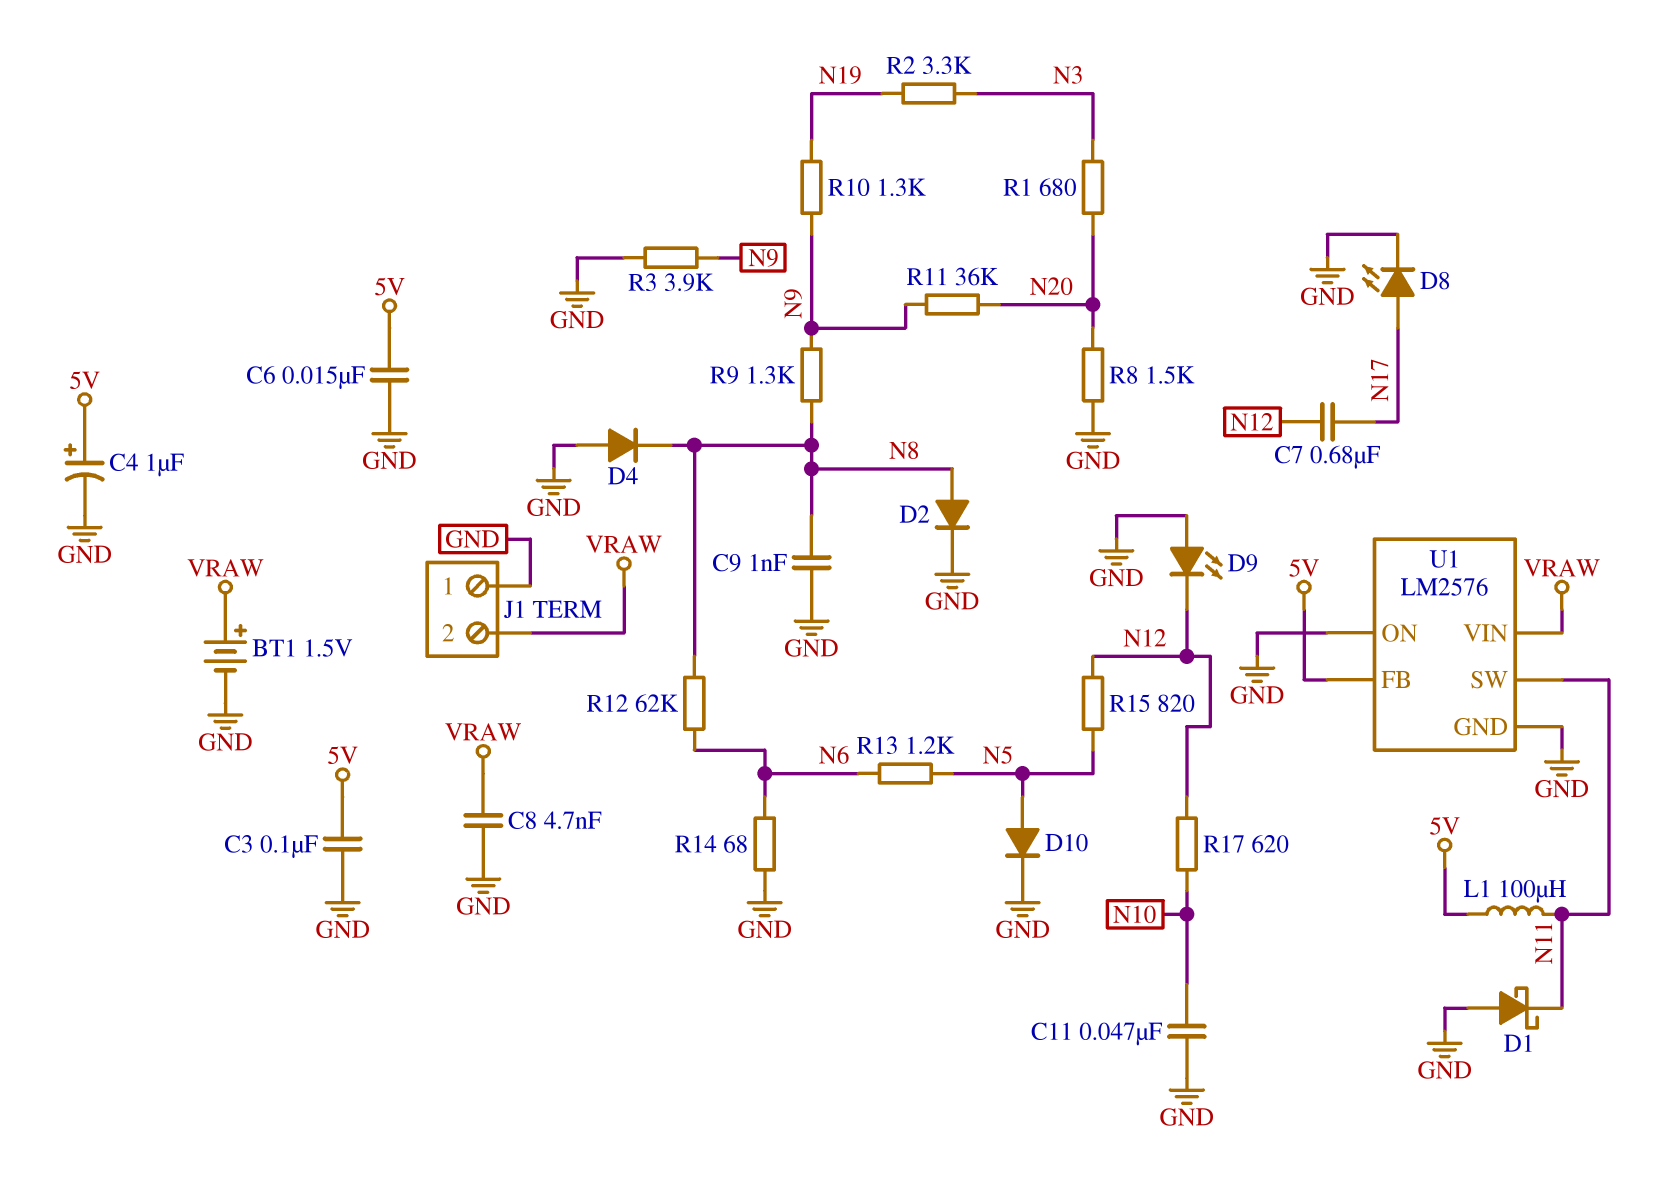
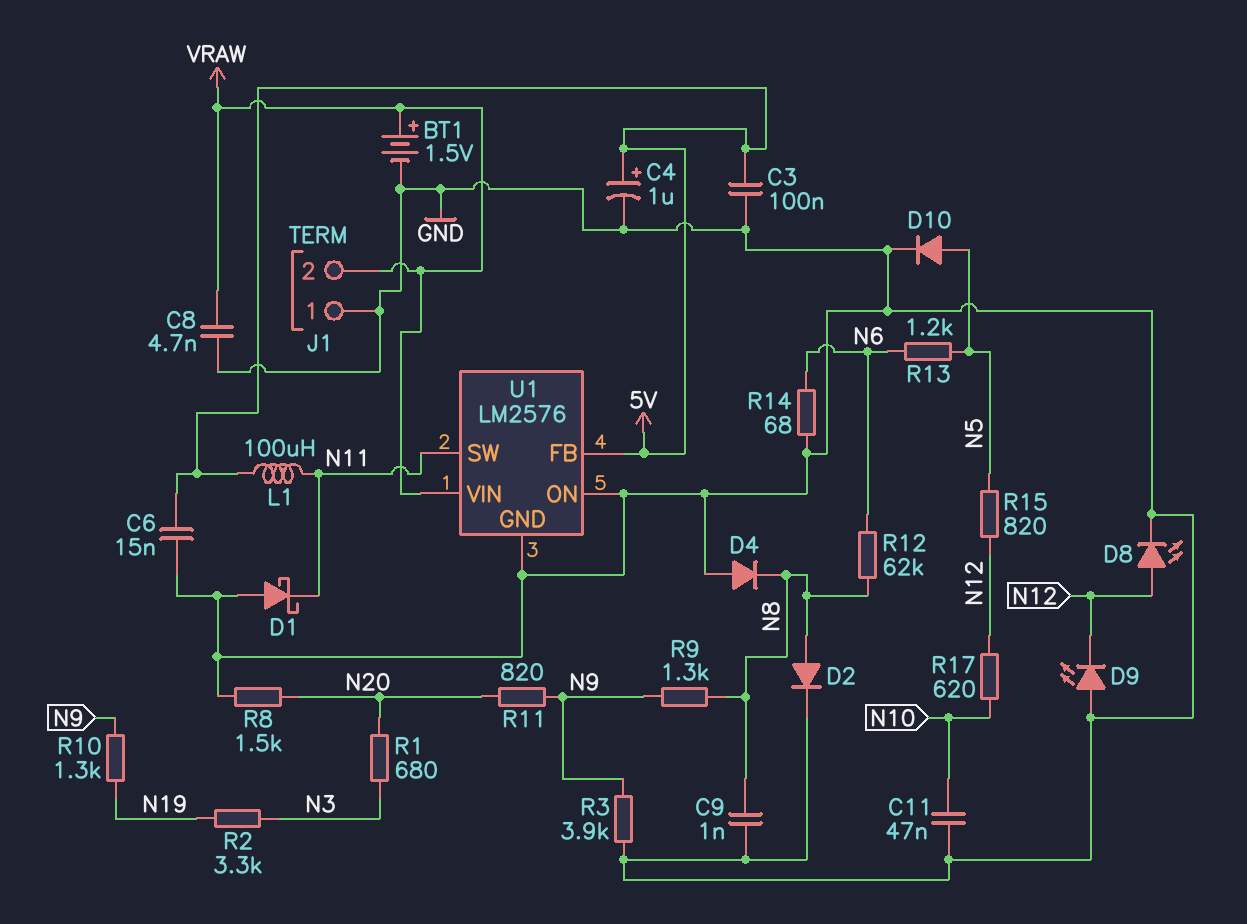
C7: 680nF (N12, N17) -> none
D8: LED (A N17, K GND) -> LED (A N12, K GND)
R11: 36k (N9, N20) -> 820 (N9, N20)

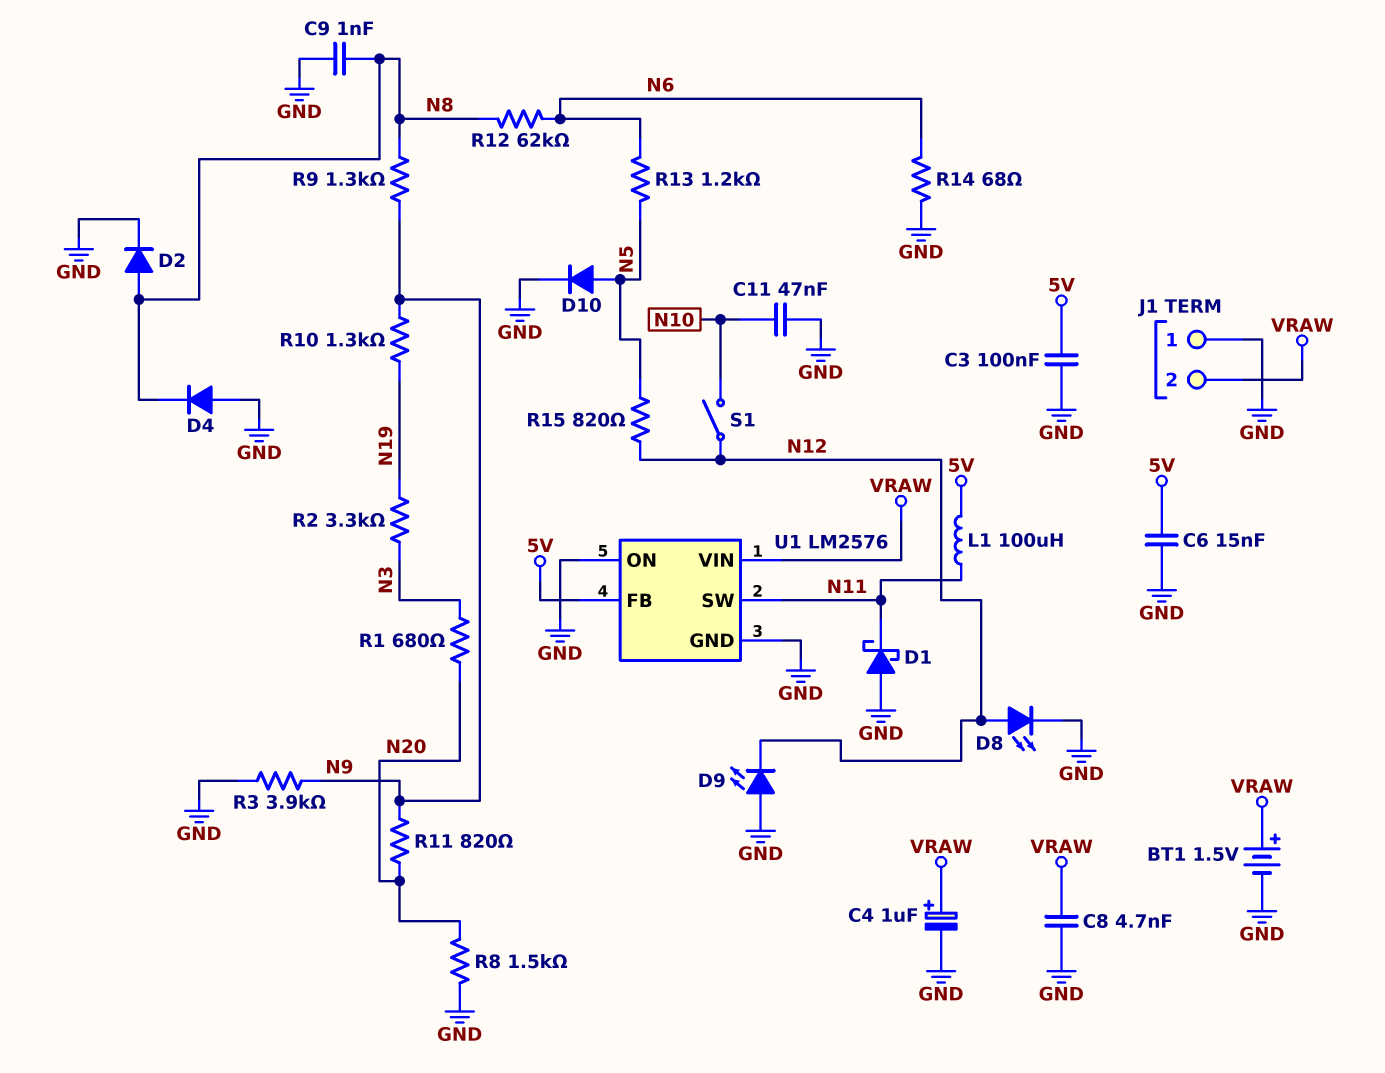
C4: 1uF (plus 5V, minus GND) -> 1uF (plus VRAW, minus GND)
R17: 620 (N10, N12) -> none
S1: none -> switch (N10, N12)

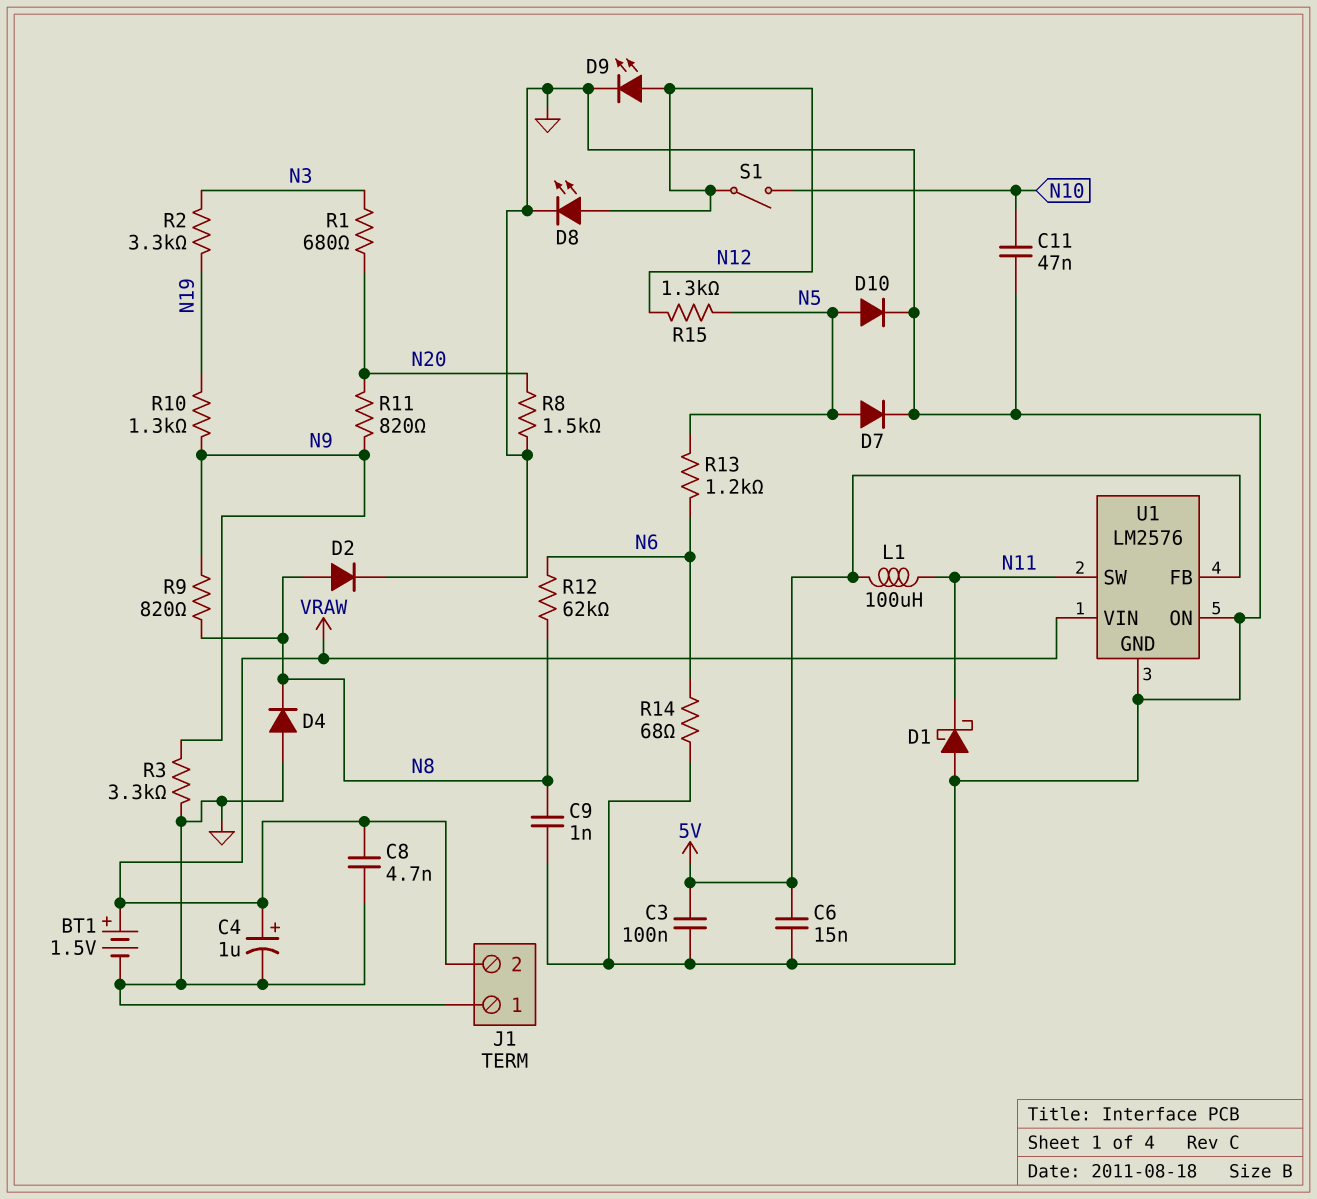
D7: none -> diode (A N5, K GND)
D9: LED (A GND, K N12) -> LED (A N12, K GND)
R3: 3.9k (GND, N9) -> 3.3k (GND, N9)
R9: 1.3k (N8, N9) -> 820 (N8, N9)
R15: 820 (N5, N12) -> 1.3k (N5, N12)

